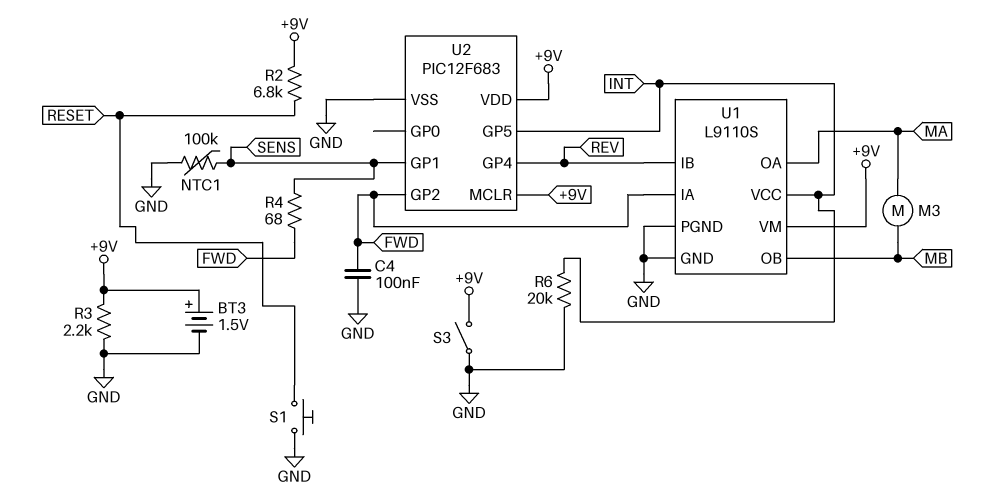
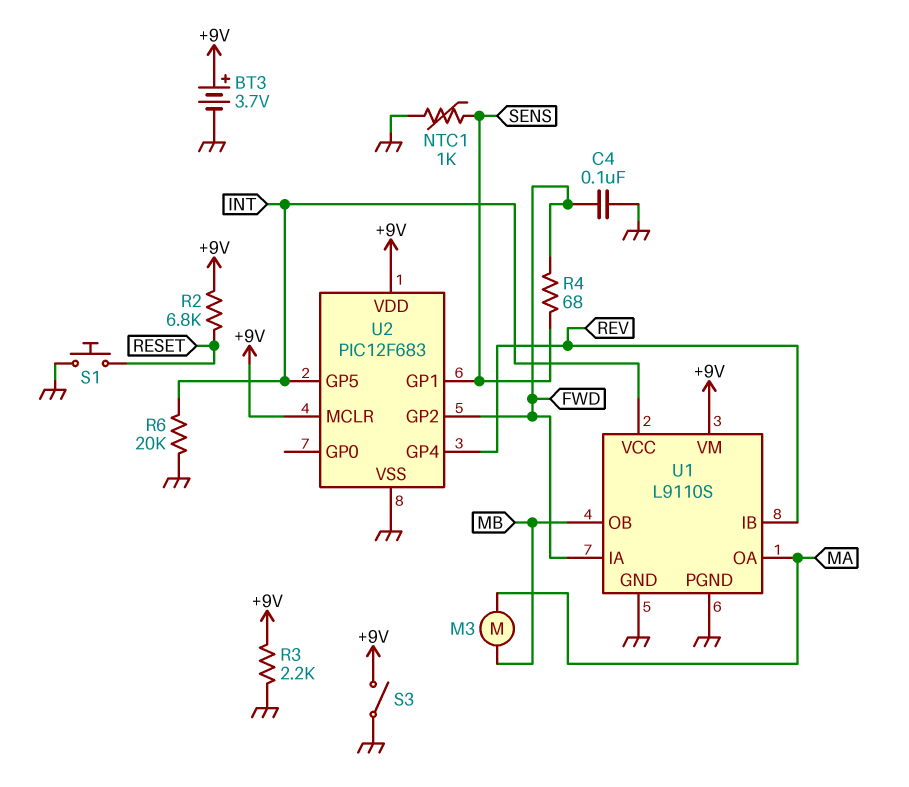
BT3: 1.5V (plus +9V, minus GND) -> 3.7V (plus +9V, minus GND)
NTC1: 100k (GND, SENS) -> 1k (GND, SENS)

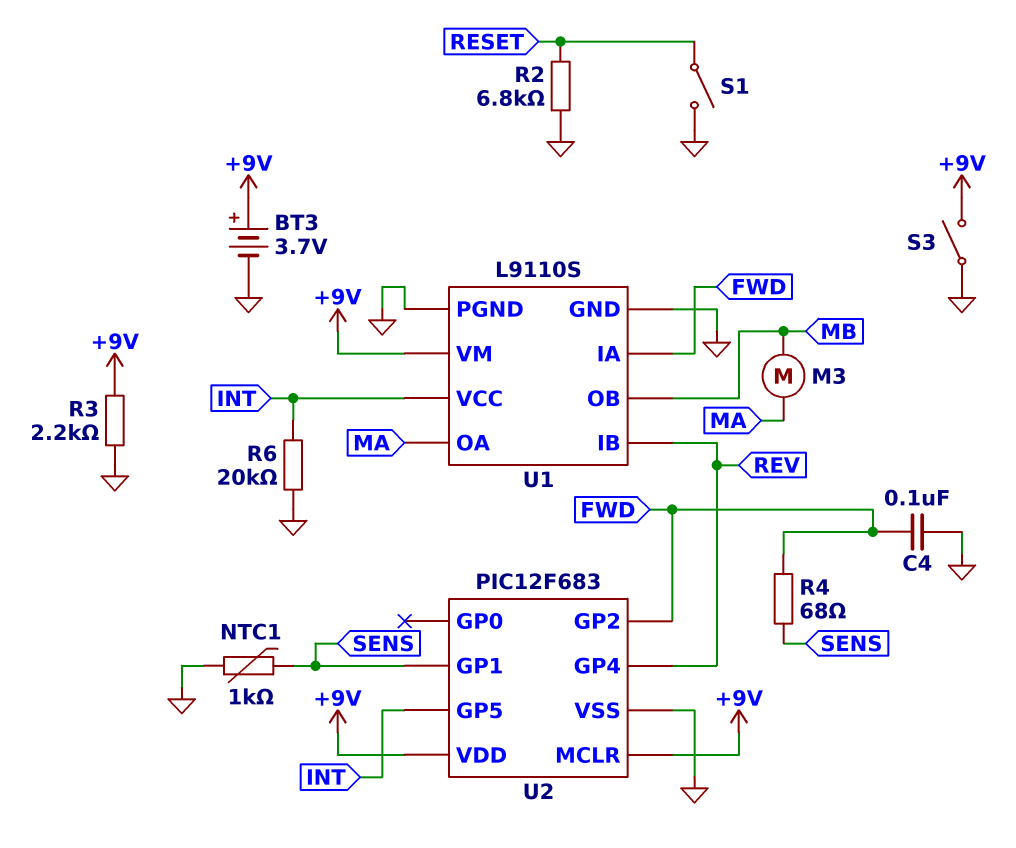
R2: 6.8k (+9V, RESET) -> 6.8k (GND, RESET)
S1: button (GND, RESET) -> switch (GND, RESET)

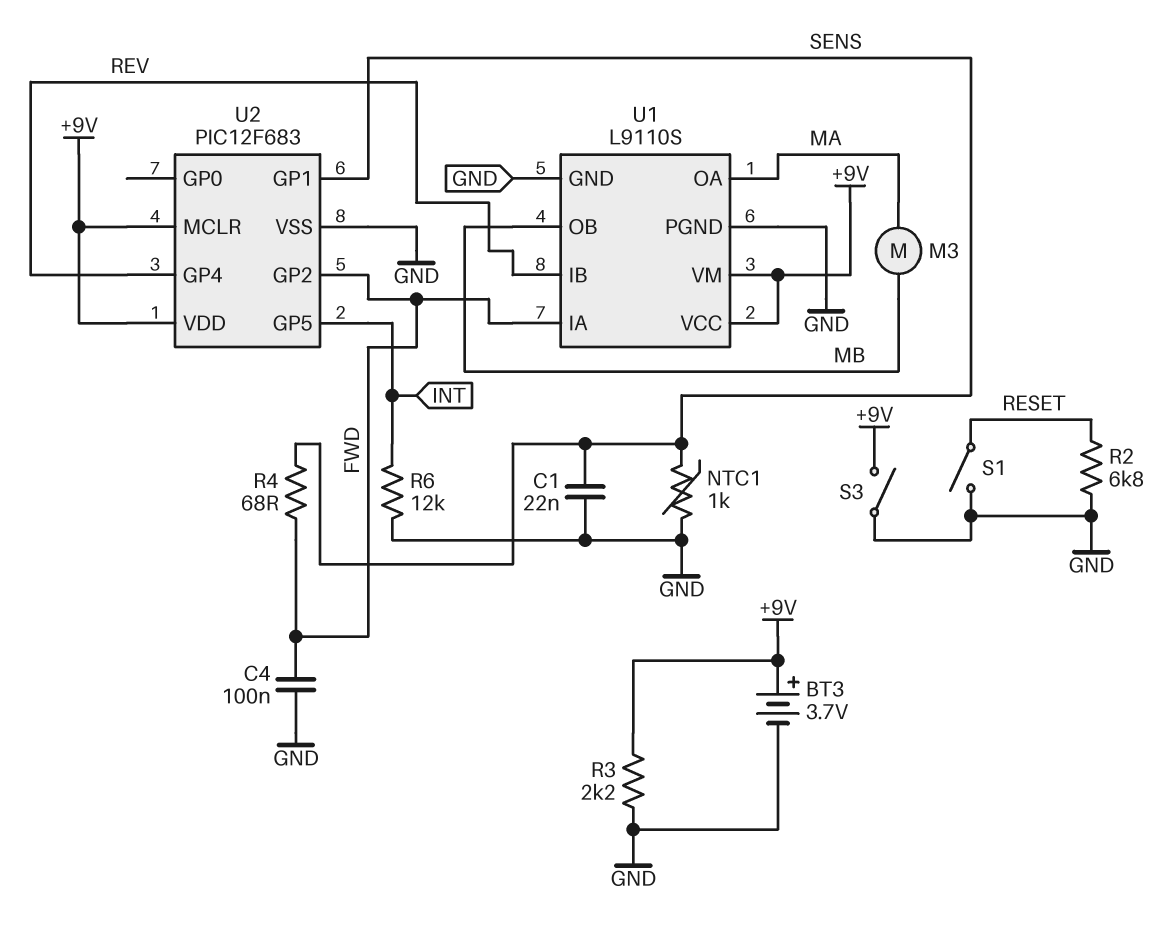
C1: none -> 22nF (GND, SENS)
R6: 20k (GND, INT) -> 12k (GND, INT)
U1 pin VCC: INT -> +9V

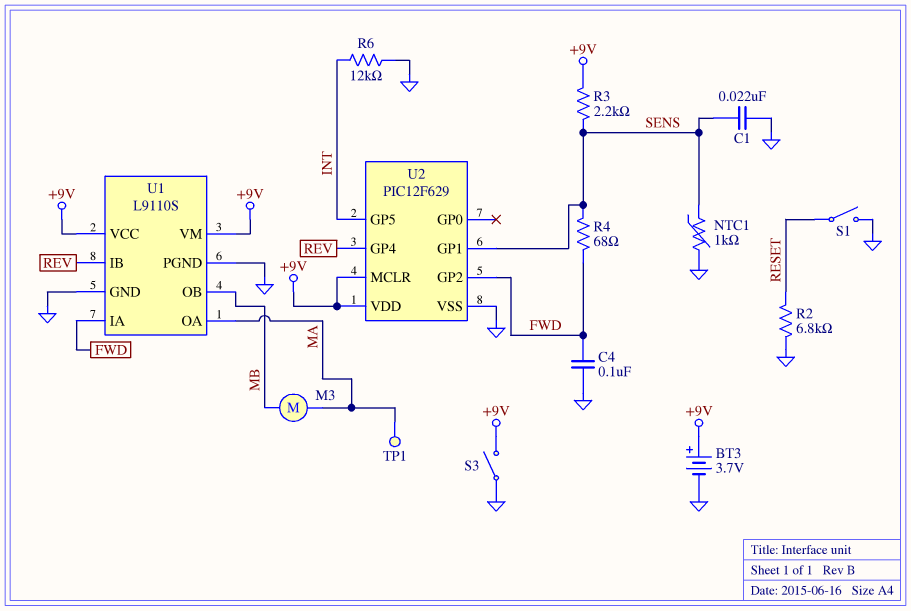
R3: 2.2k (+9V, GND) -> 2.2k (+9V, SENS)
TP1: none -> test point (MA)
U2: PIC12F683 -> PIC12F629

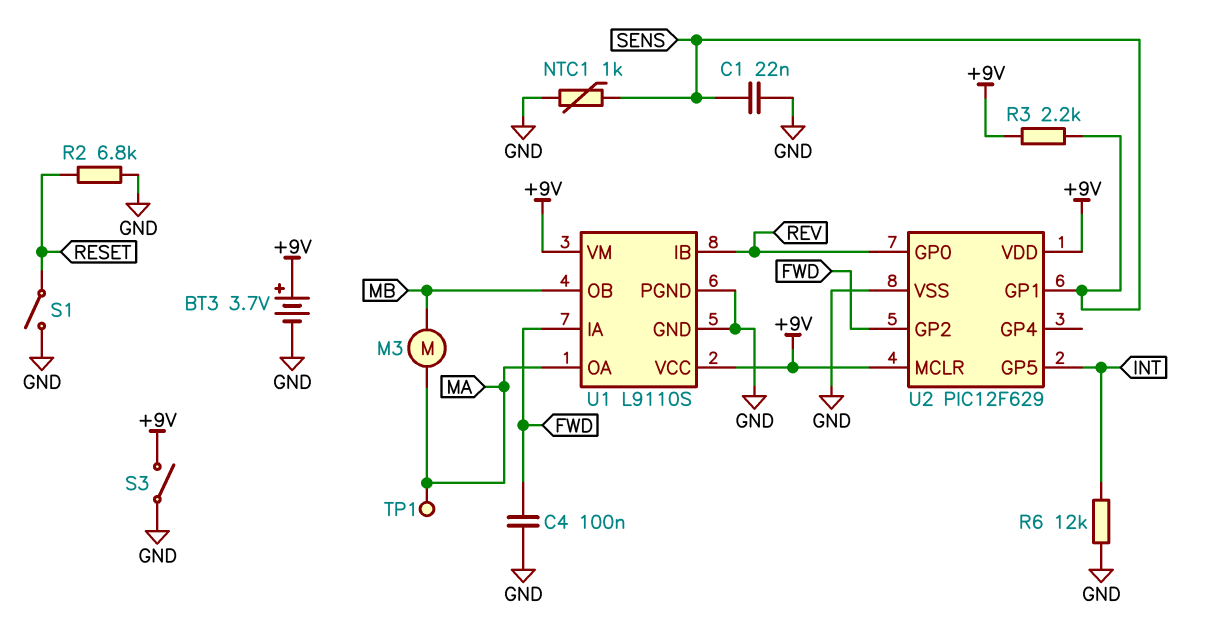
R4: 68 (FWD, SENS) -> none
U2 pin GP0: none -> REV
U2 pin GP4: REV -> none

